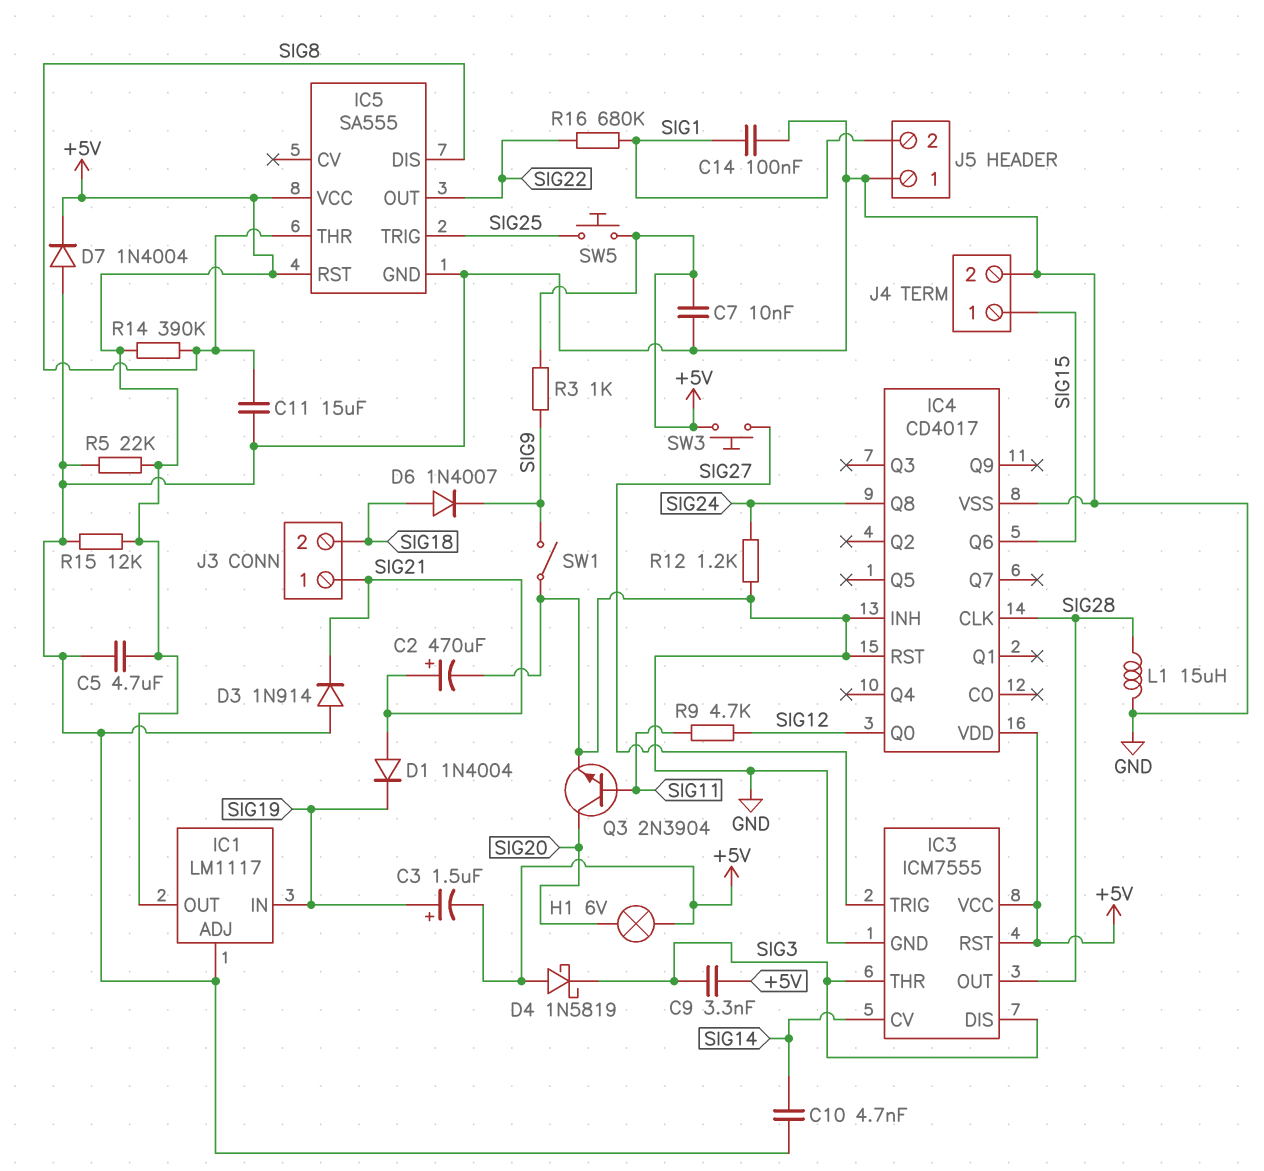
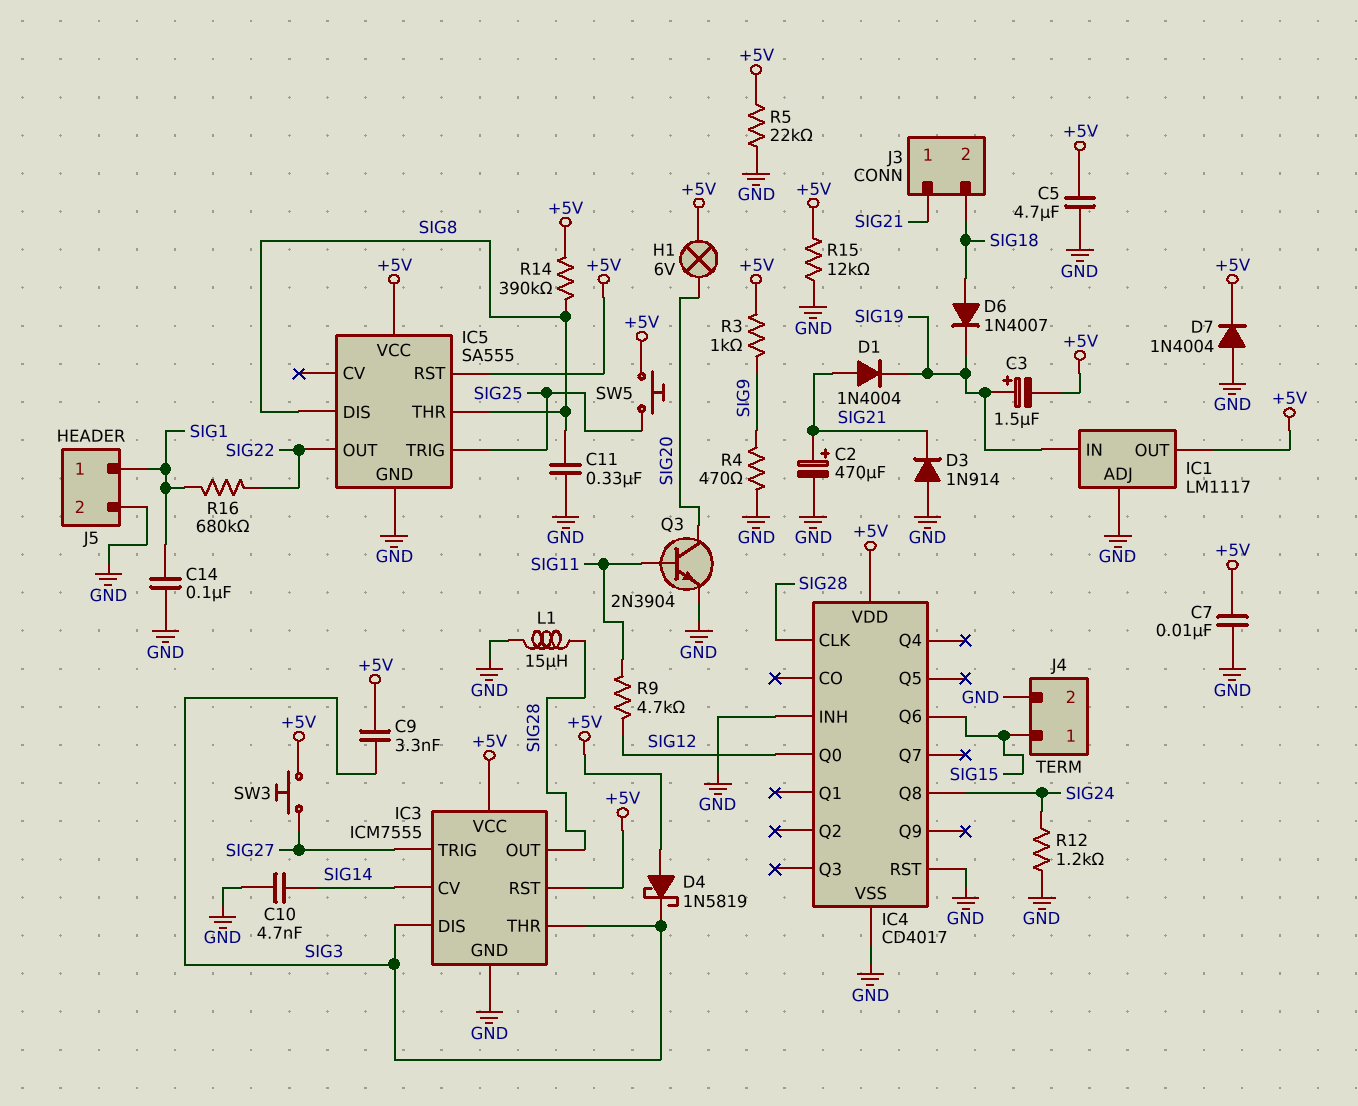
C11: 15uF (GND, SIG8) -> 330nF (GND, SIG8)
D6: diode 1N4007 (A SIG18, K SIG9) -> diode 1N4007 (A SIG18, K SIG19)
J5 pin 1: GND -> SIG1
J5 pin 2: SIG1 -> GND
R4: none -> 470 (GND, SIG9)
SW1: switch (GND, SIG9) -> none

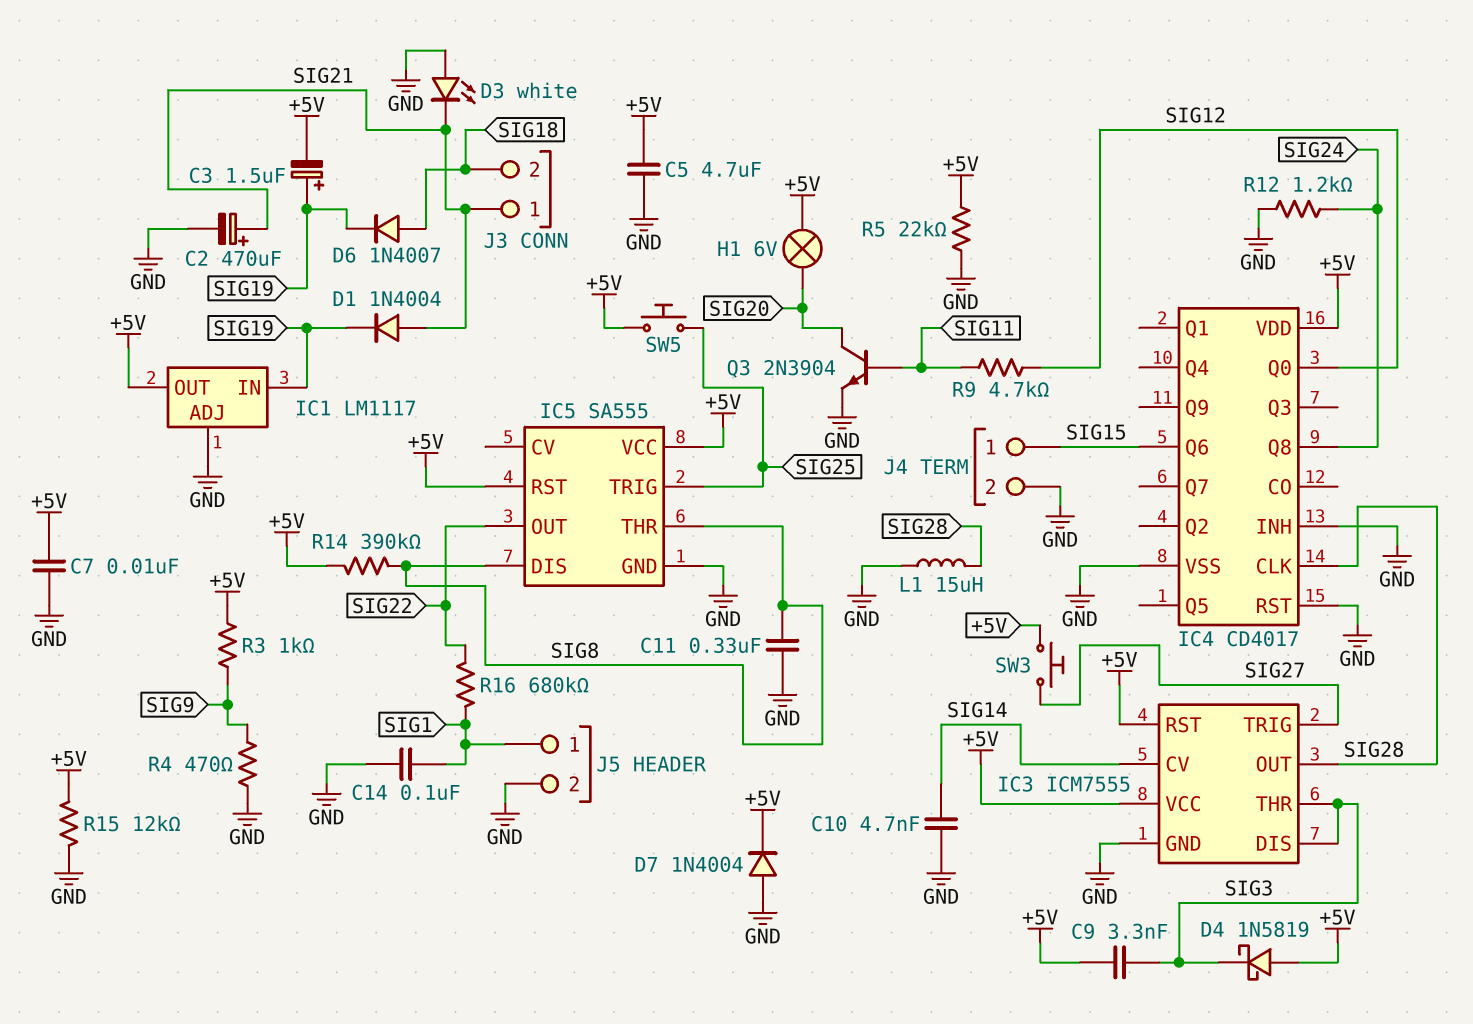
D3: diode 1N914 (A GND, K SIG21) -> LED white (A GND, K SIG21)

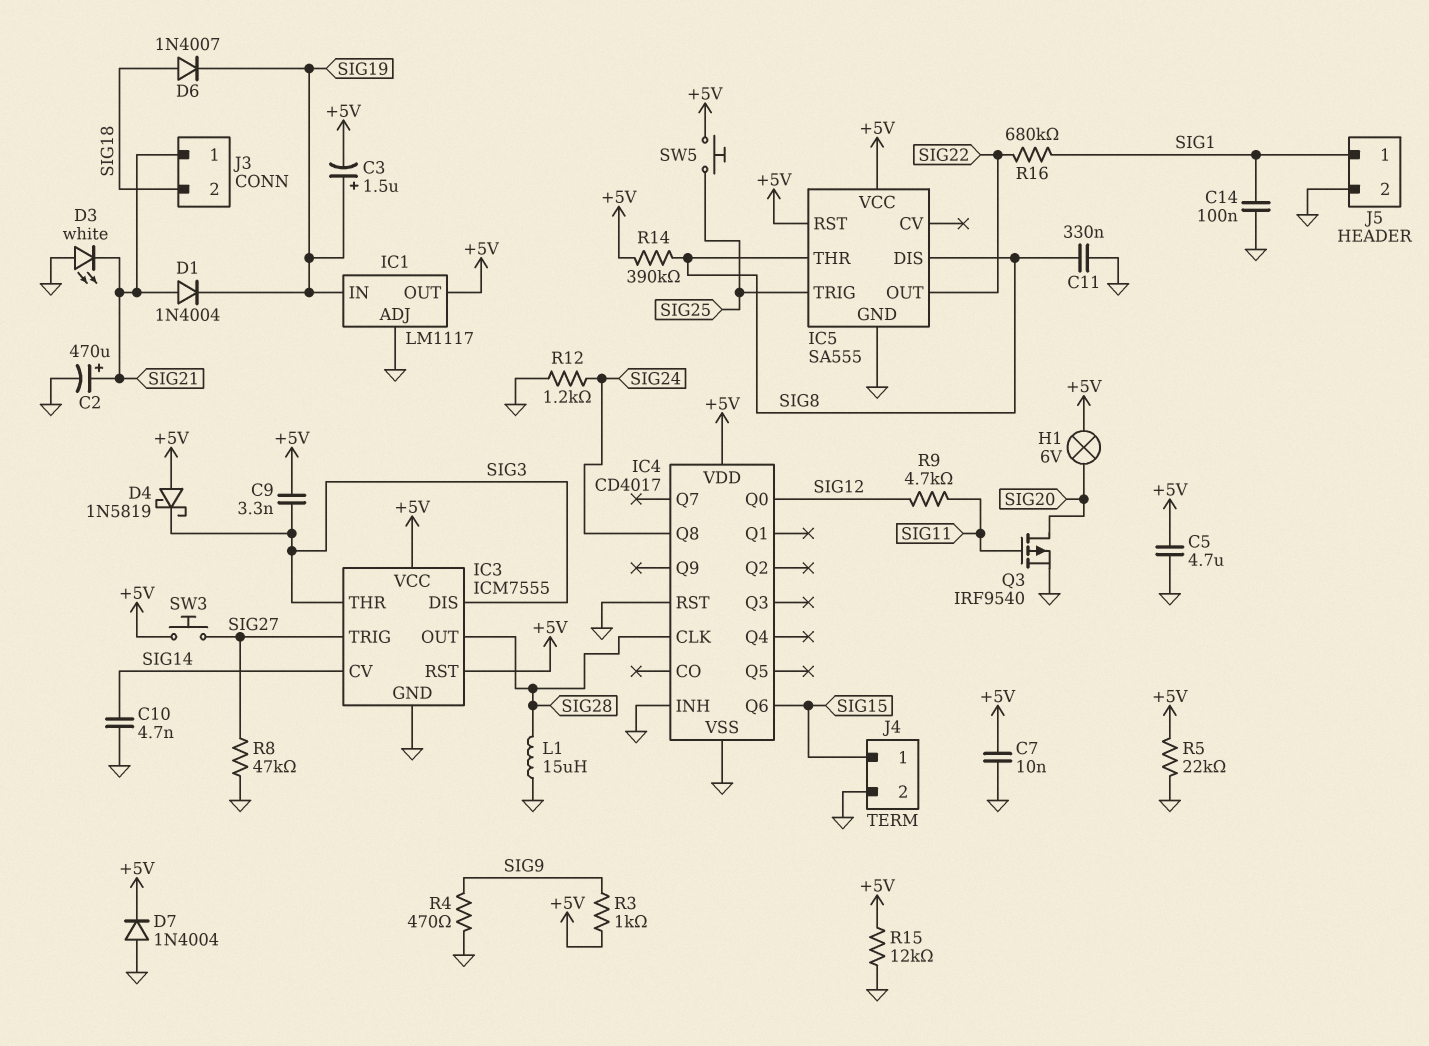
Q3: NPN 2N3904 (B SIG11, C SIG20, E GND) -> PMOS IRF9540 (G SIG11, D SIG20, S GND)
R8: none -> 47k (GND, SIG27)

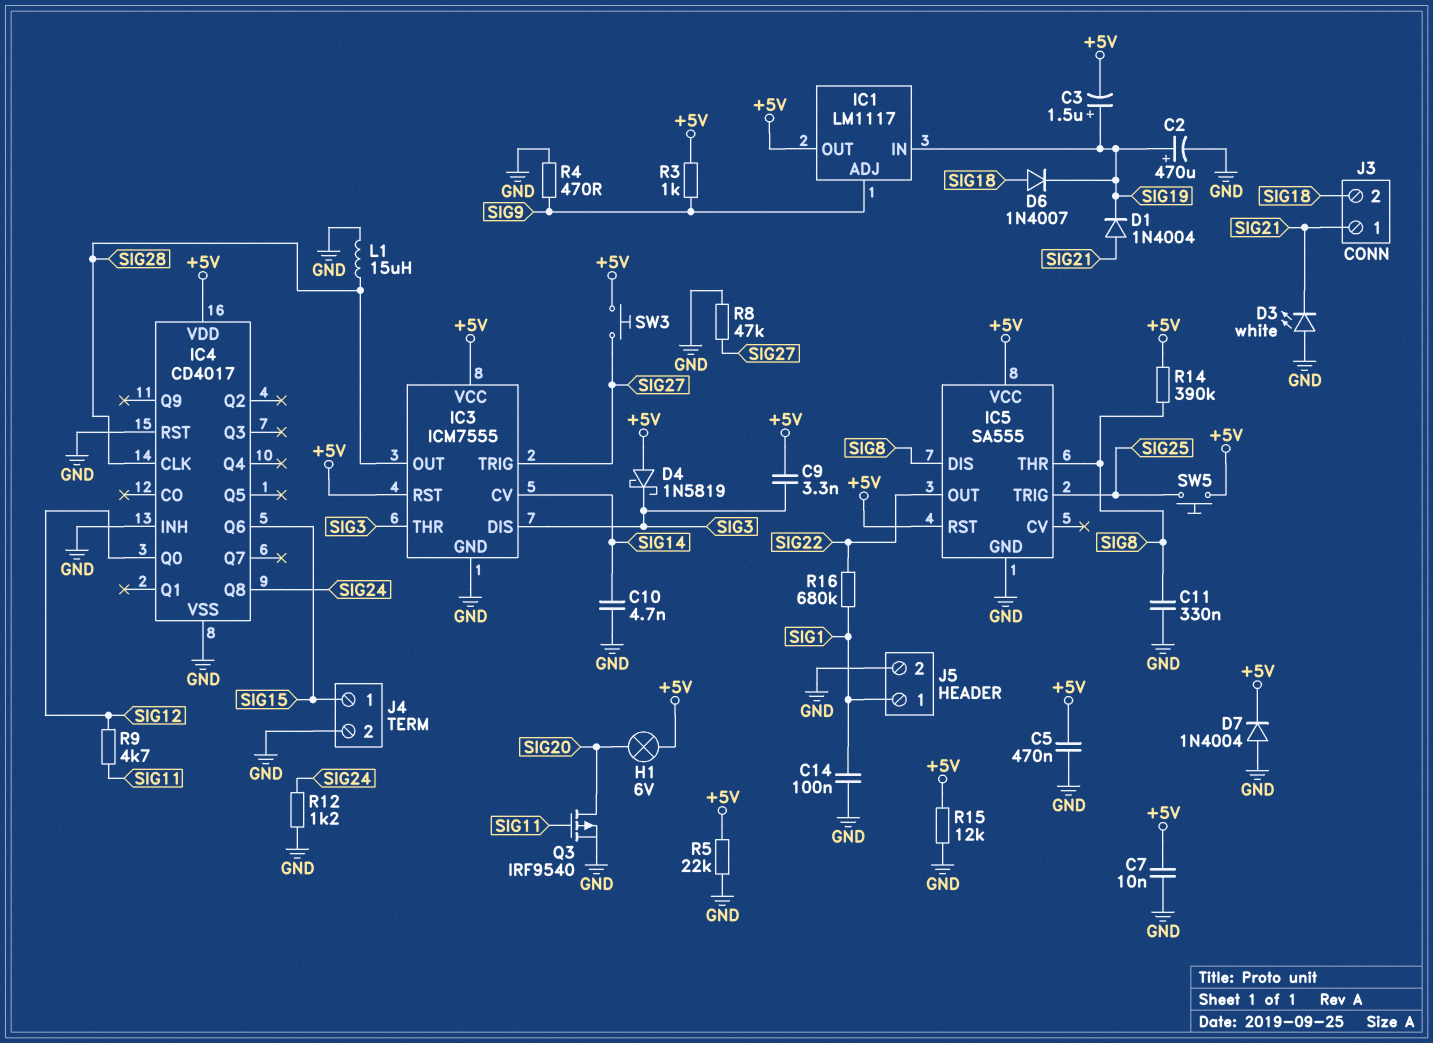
C2: 470uF (plus SIG21, minus GND) -> 470uF (plus SIG19, minus GND)
C5: 4.7uF (+5V, GND) -> 470nF (+5V, GND)
IC1 pin ADJ: GND -> SIG9

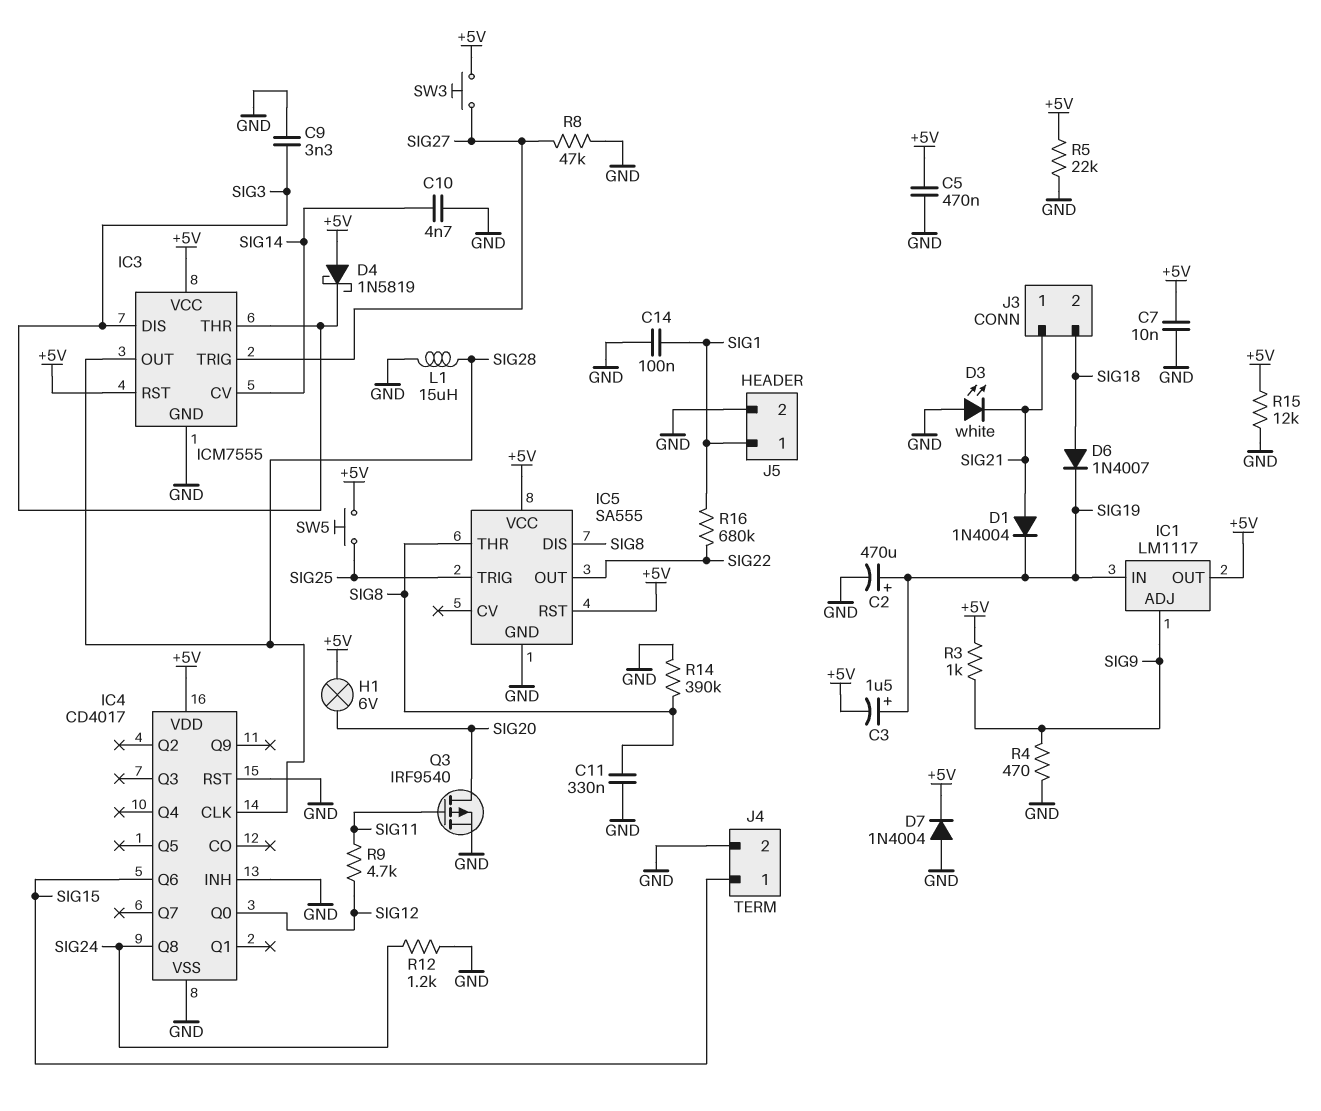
C9: 3.3nF (+5V, SIG3) -> 3.3nF (GND, SIG3)
R14: 390k (+5V, SIG8) -> 390k (GND, SIG8)

